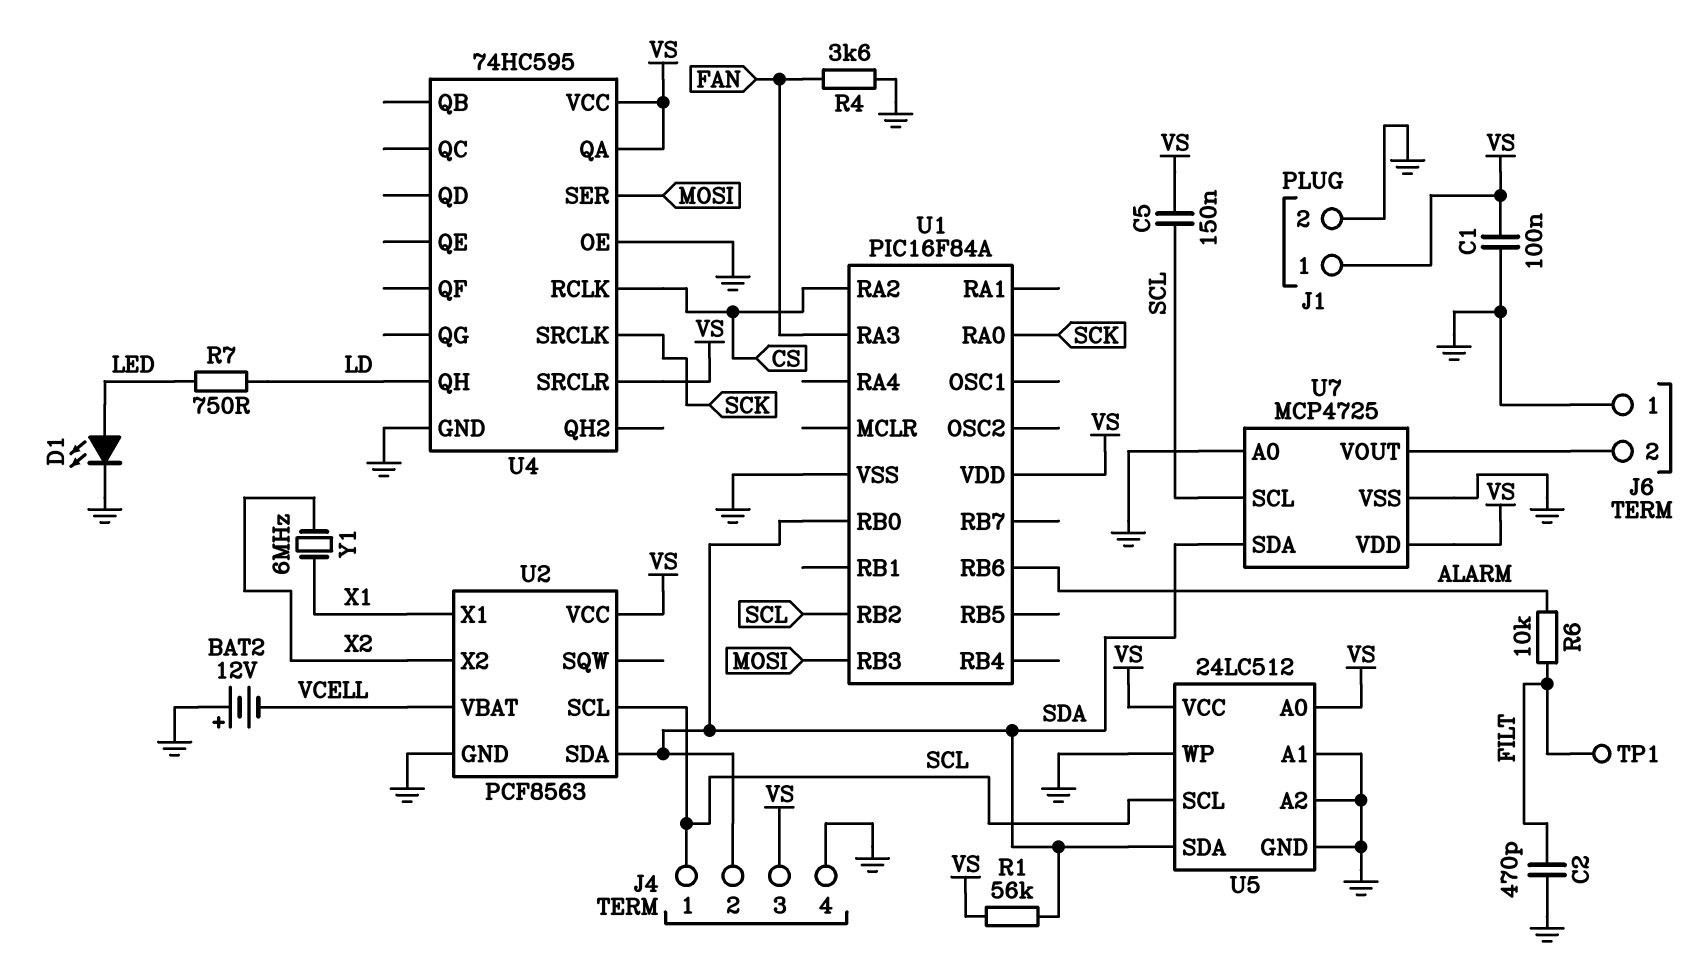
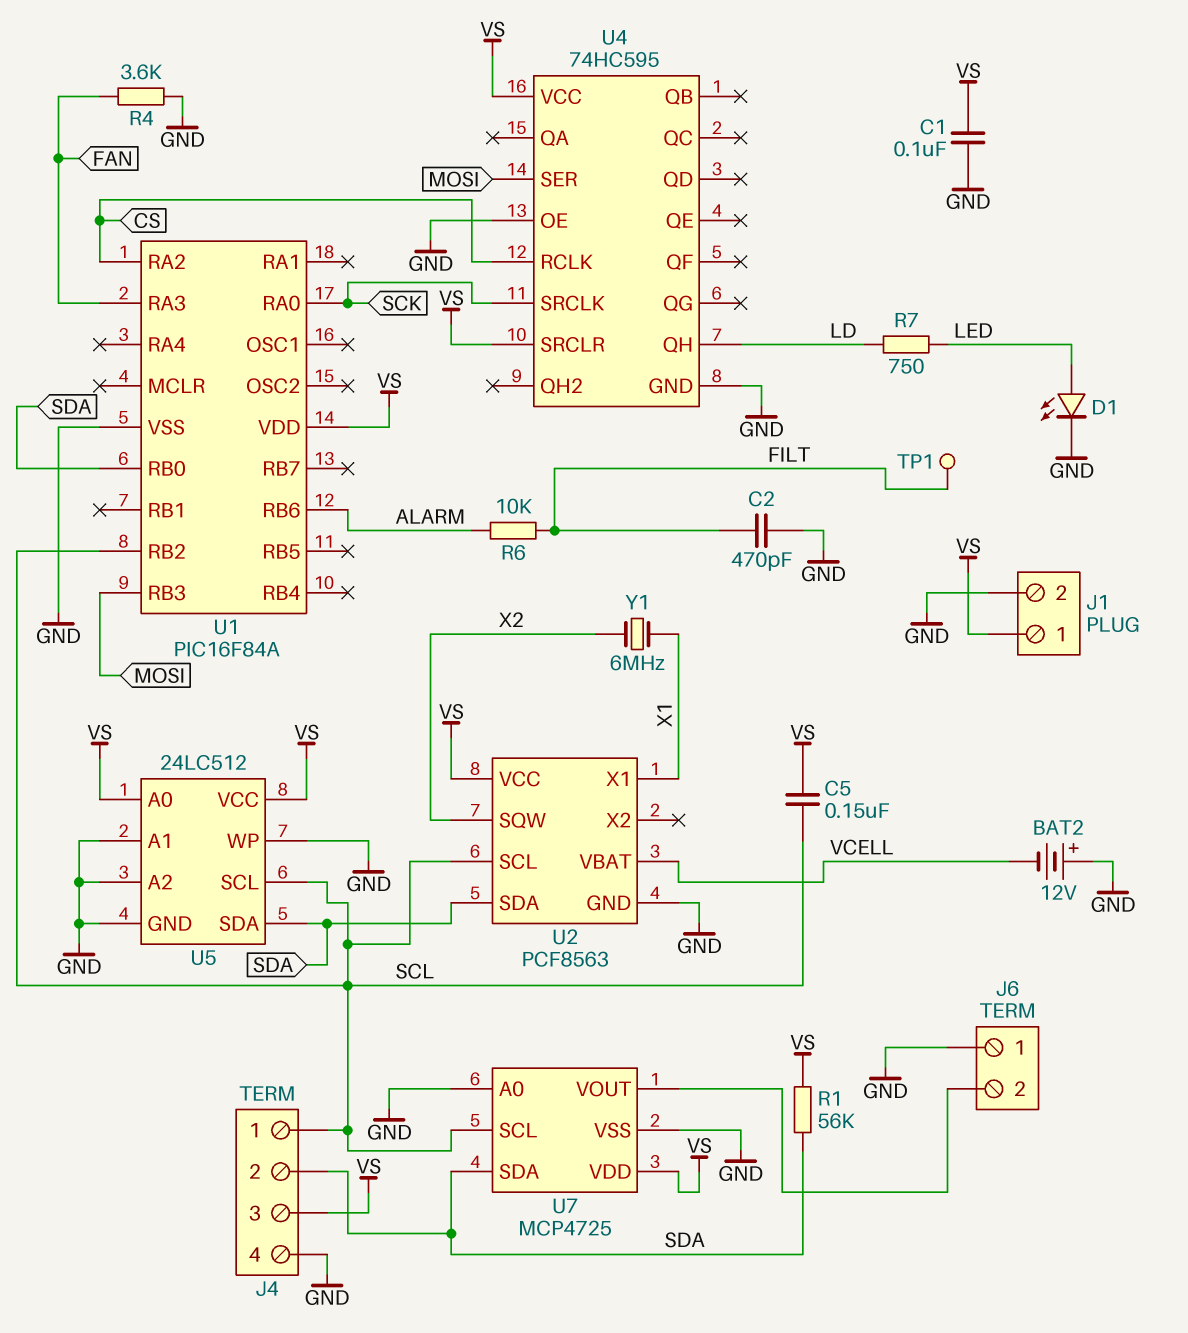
U2 pin SQW: none -> X2
U2 pin X2: X2 -> none
U4 pin QA: VS -> none

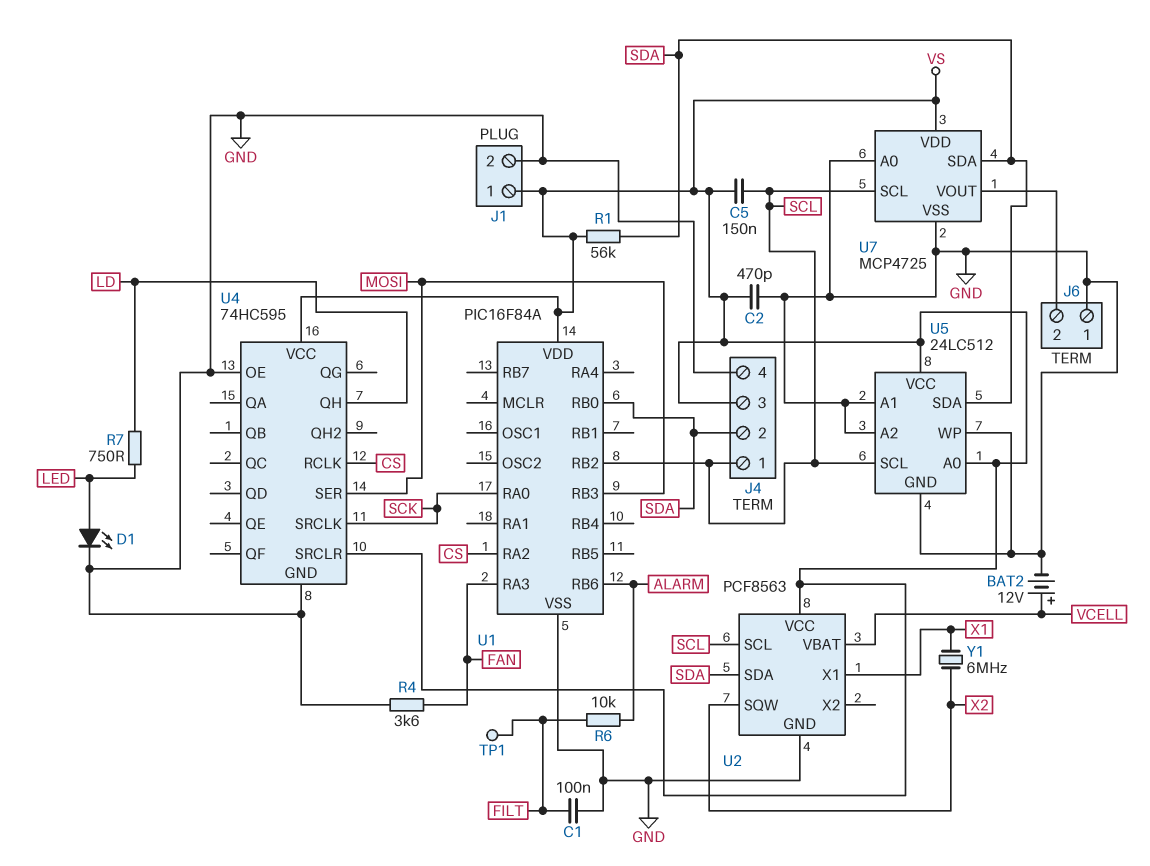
BAT2: 12V (plus GND, minus VCELL) -> 12V (plus VCELL, minus GND)
C1: 100nF (GND, VS) -> 100nF (FILT, GND)
C2: 470pF (FILT, GND) -> 470pF (GND, VS)

